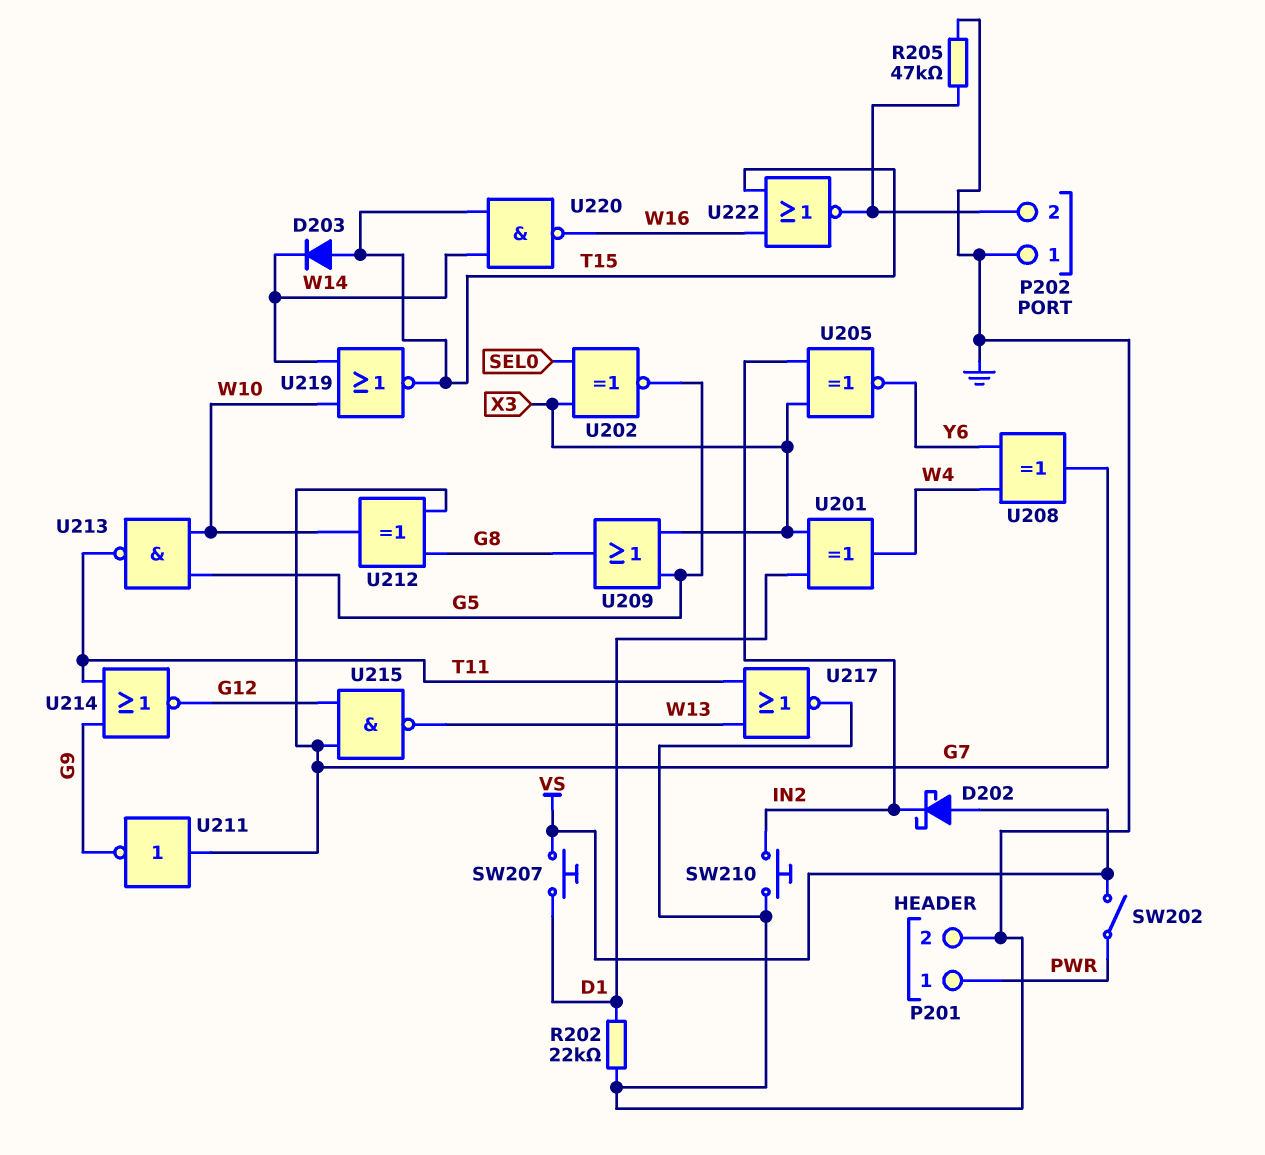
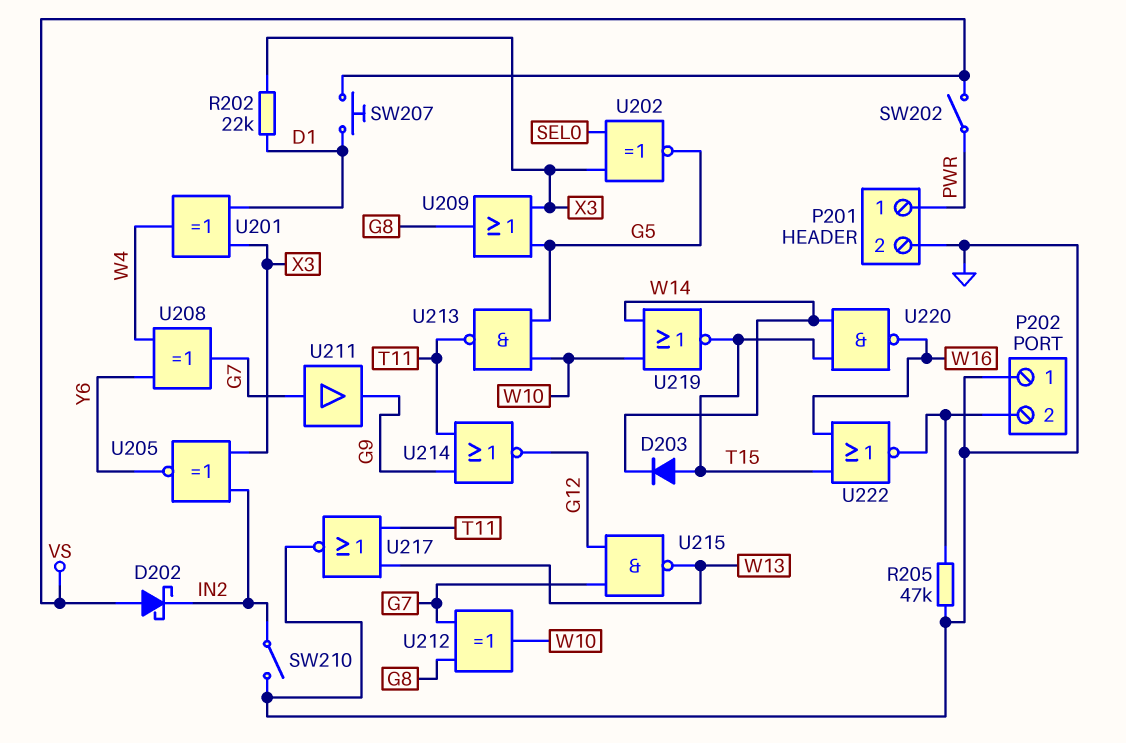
R202: 22k (D1, GND) -> 22k (D1, X3)
SW210: button (GND, IN2) -> switch (GND, IN2)
U211: NOT (in G7, out G9) -> buffer (in G7, out G9)

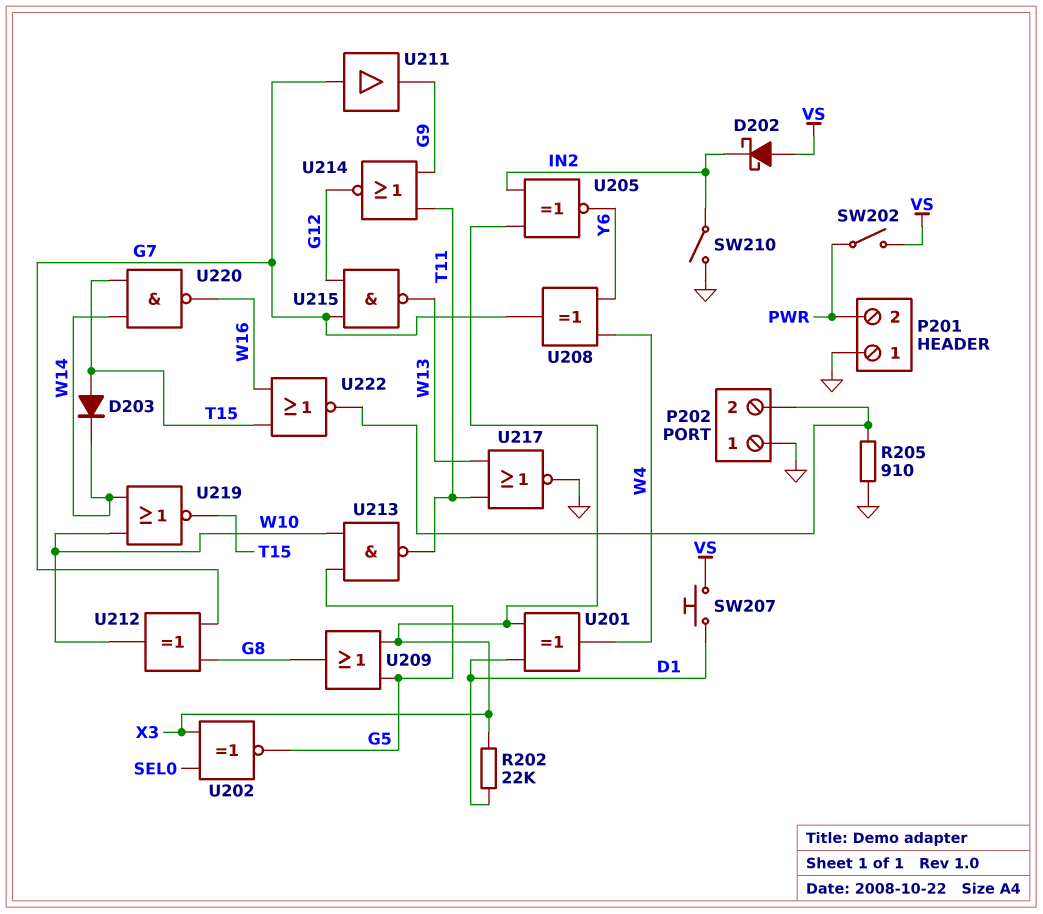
P201 pin 1: PWR -> GND
P201 pin 2: GND -> PWR
R205: 47k (GND, P202/2) -> 910 (GND, P202/2)

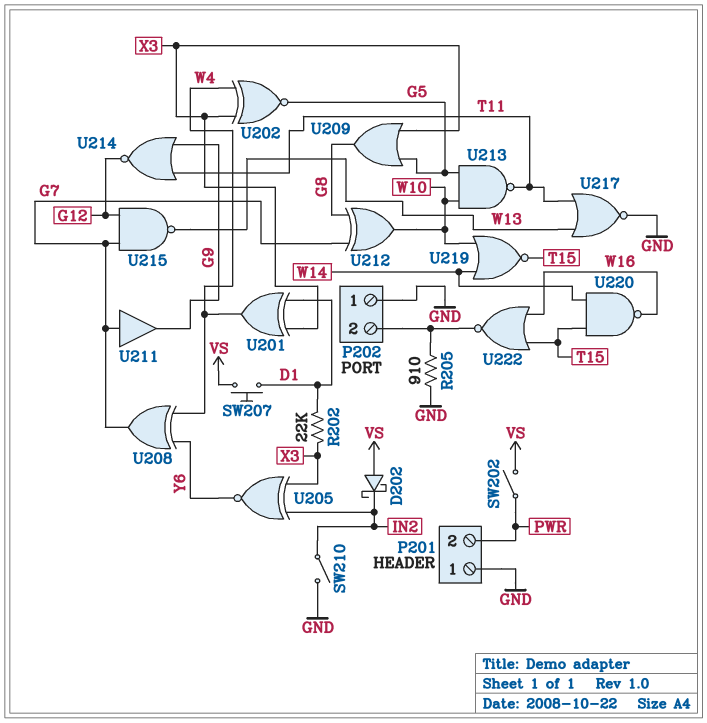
D203: diode (A T15, K W14) -> none
U202: XNOR (in SEL0, in X3, out G5) -> XNOR (in W4, in X3, out G5)

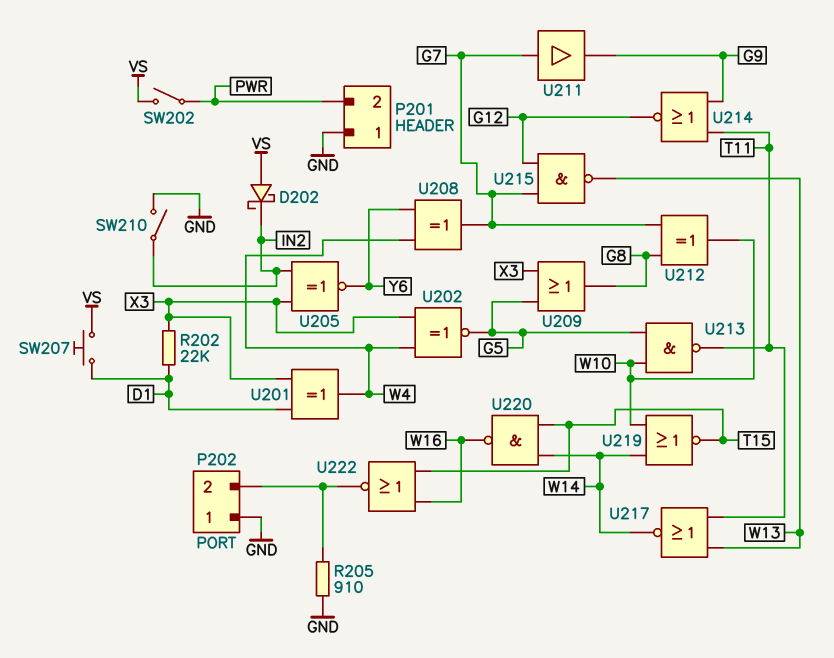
U217: NOR (in T11, in W13, out GND) -> NOR (in T11, in W13, out W14)

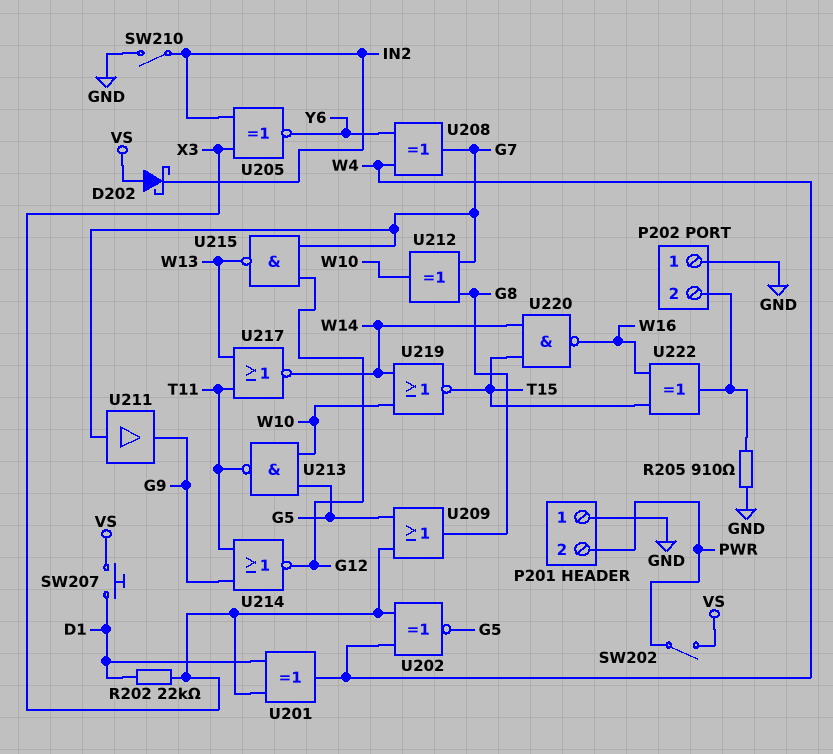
U222: NOR (in T15, in W16, out P202/2) -> XOR (in T15, in W16, out P202/2)

